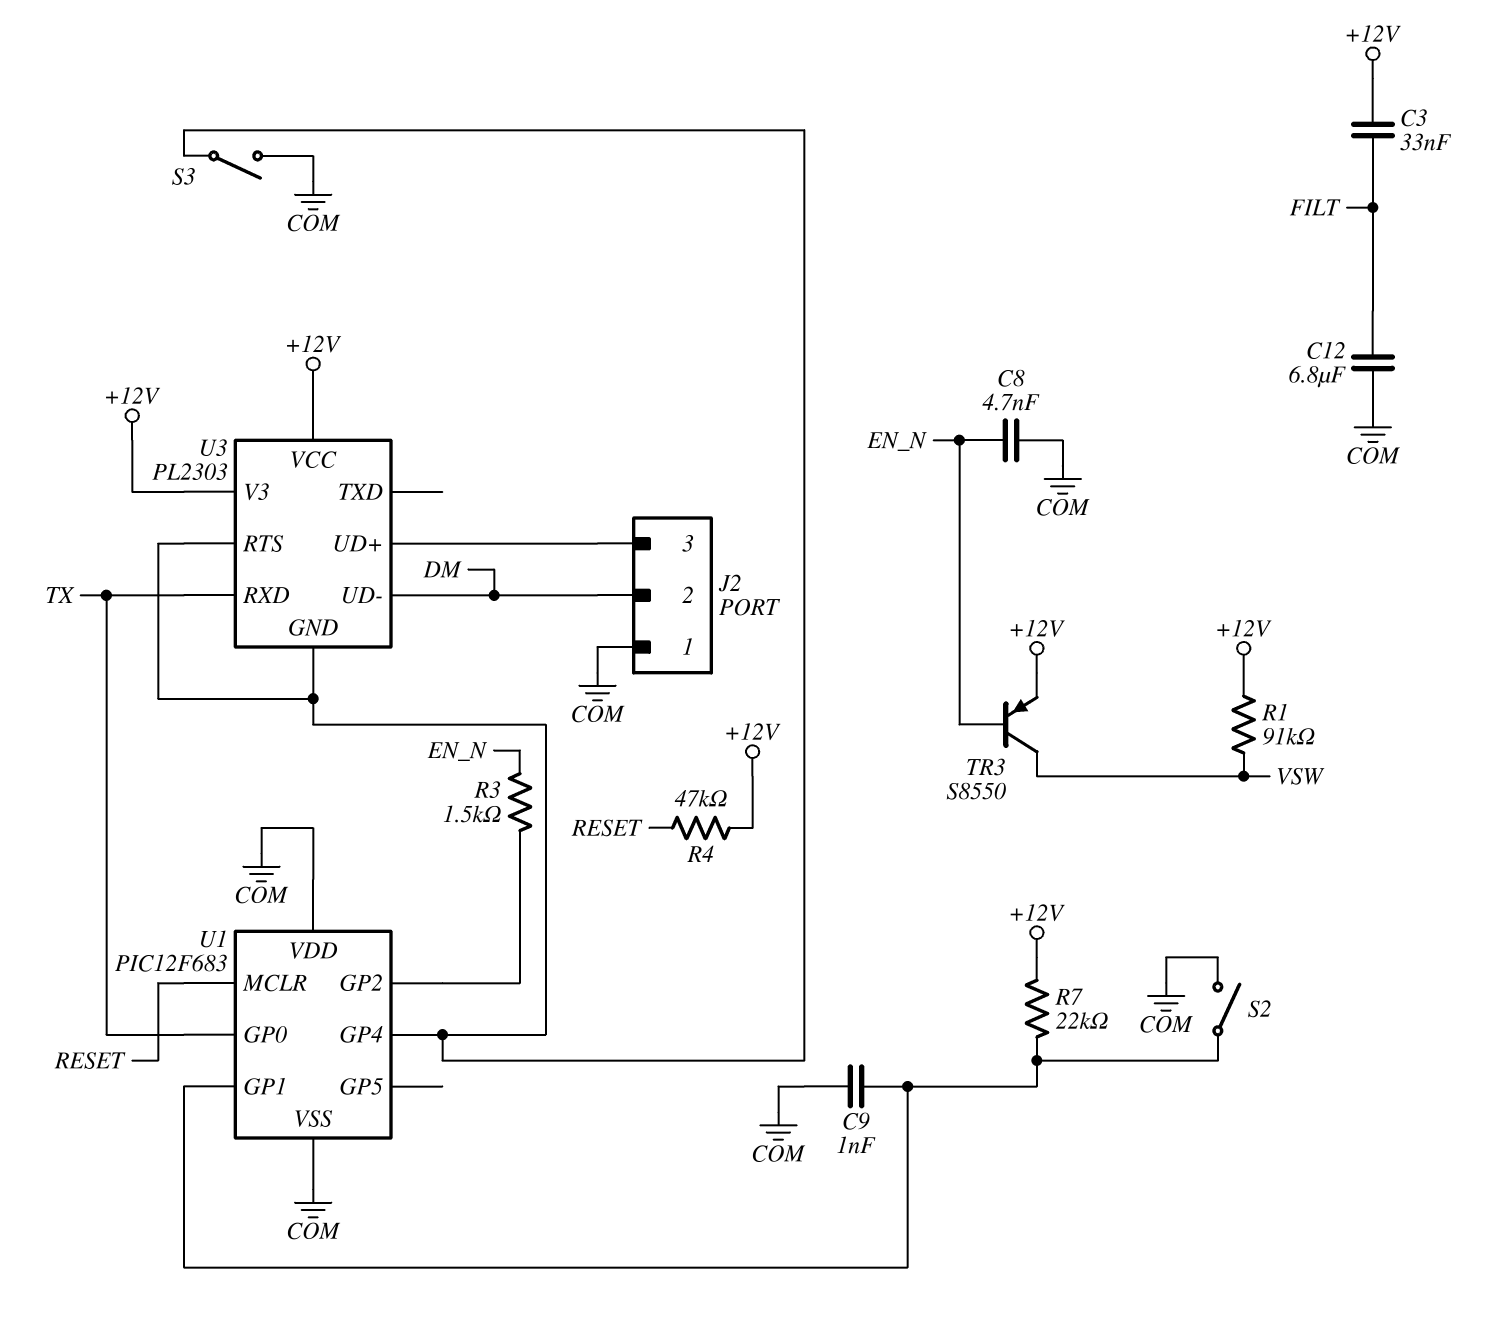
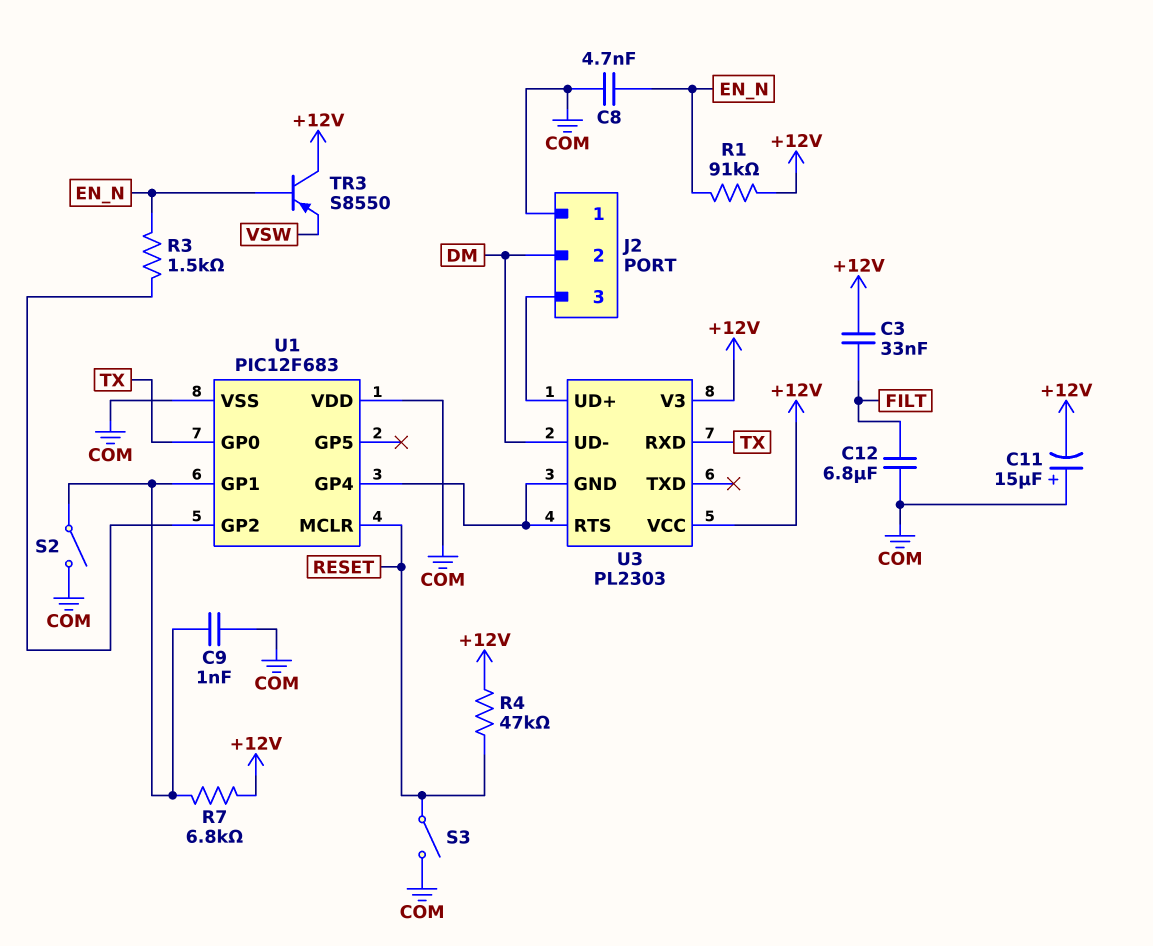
C11: none -> 15uF (plus COM, minus +12V)
R1: 91k (+12V, VSW) -> 91k (+12V, EN_N)
R7: 22k (+12V, U1/GP1) -> 6.8k (+12V, U1/GP1)
S3: switch (COM, U1/GP4) -> switch (COM, RESET)
TR3: PNP S8550 (B EN_N, C VSW, E +12V) -> PNP S8550 (B EN_N, C +12V, E VSW)

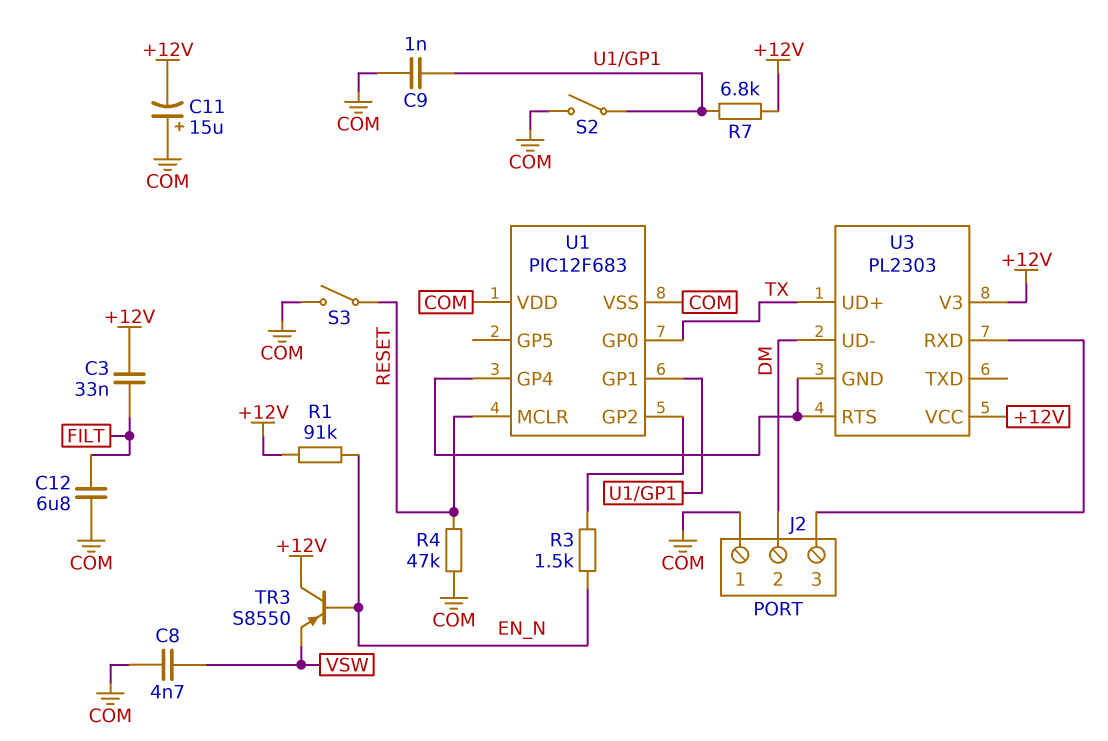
C8: 4.7nF (COM, EN_N) -> 4.7nF (COM, VSW)
R4: 47k (+12V, RESET) -> 47k (COM, RESET)
U3 pin RXD: TX -> J2/3
U3 pin UD+: J2/3 -> TX

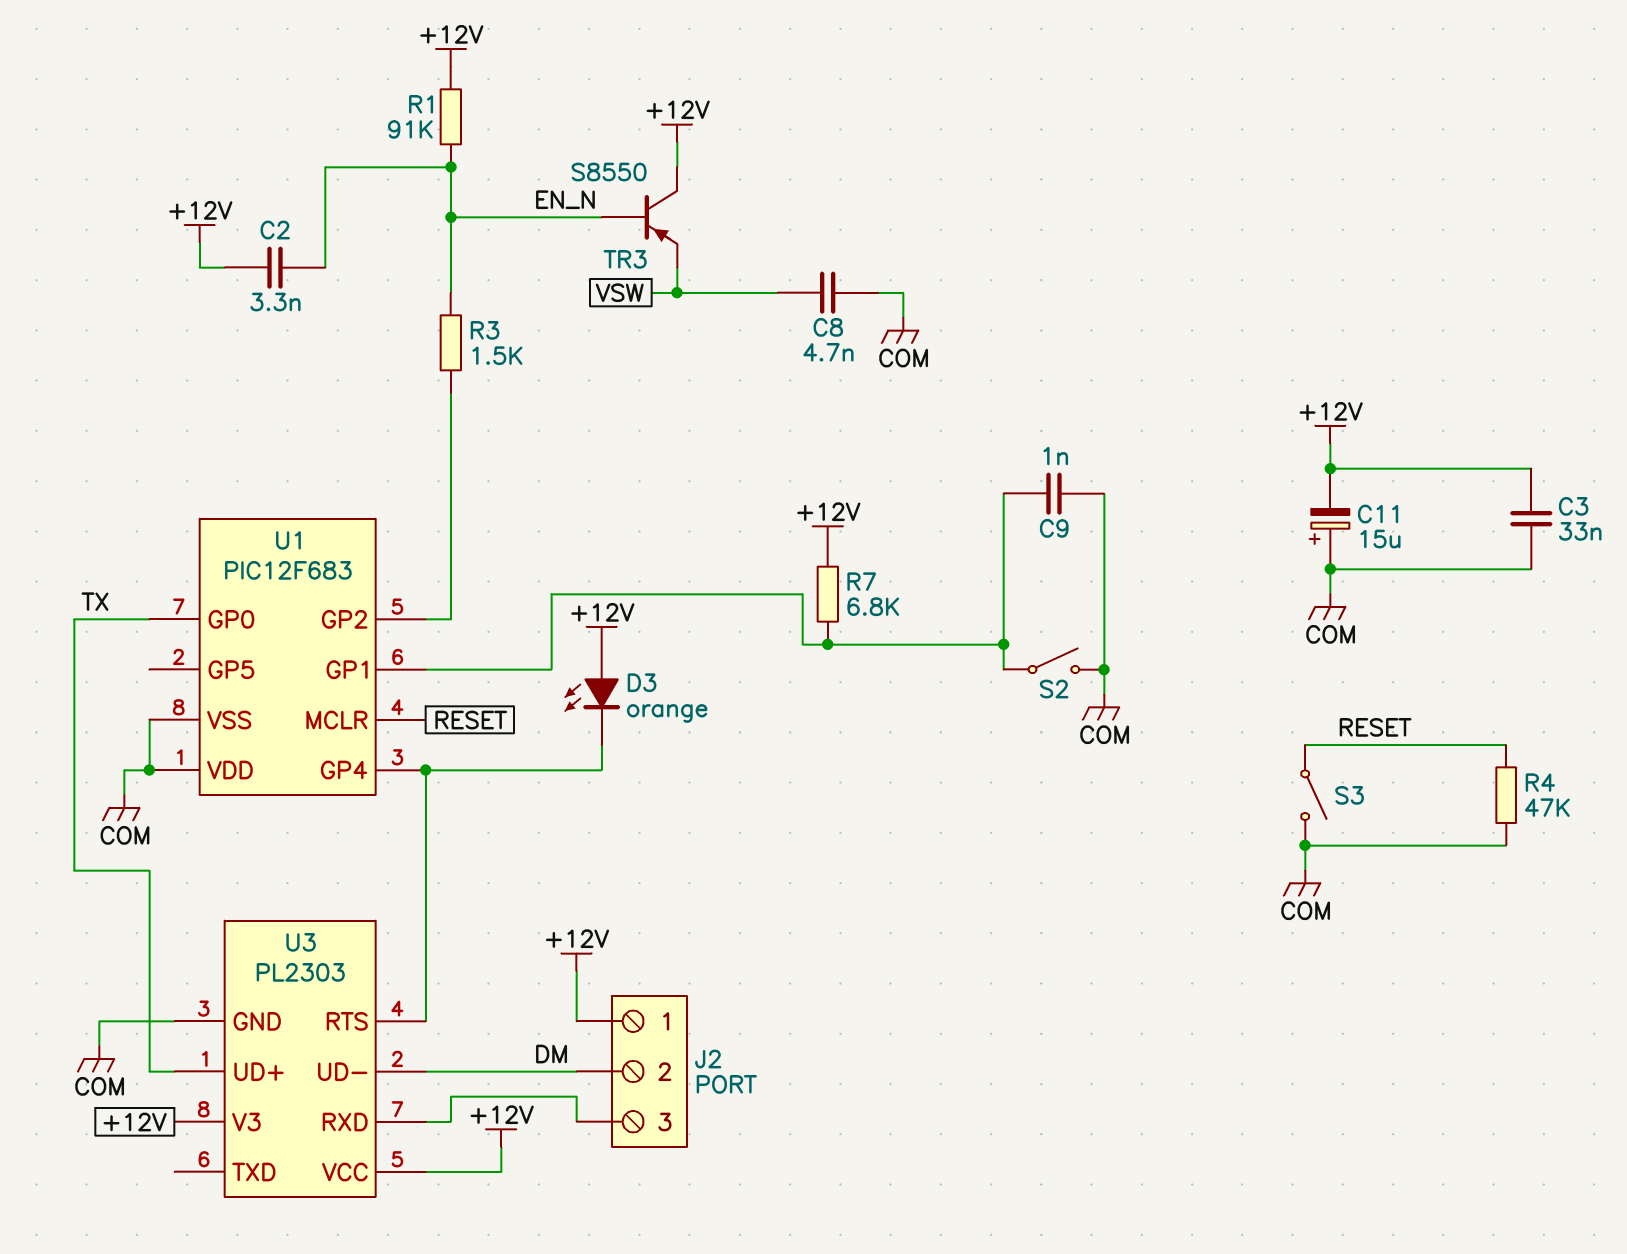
C2: none -> 3.3nF (+12V, EN_N)
C3: 33nF (+12V, FILT) -> 33nF (+12V, COM)
C12: 6.8uF (COM, FILT) -> none
D3: none -> LED orange (A +12V, K U1/GP4)
J2 pin 1: COM -> +12V
U3 pin GND: U1/GP4 -> COM

